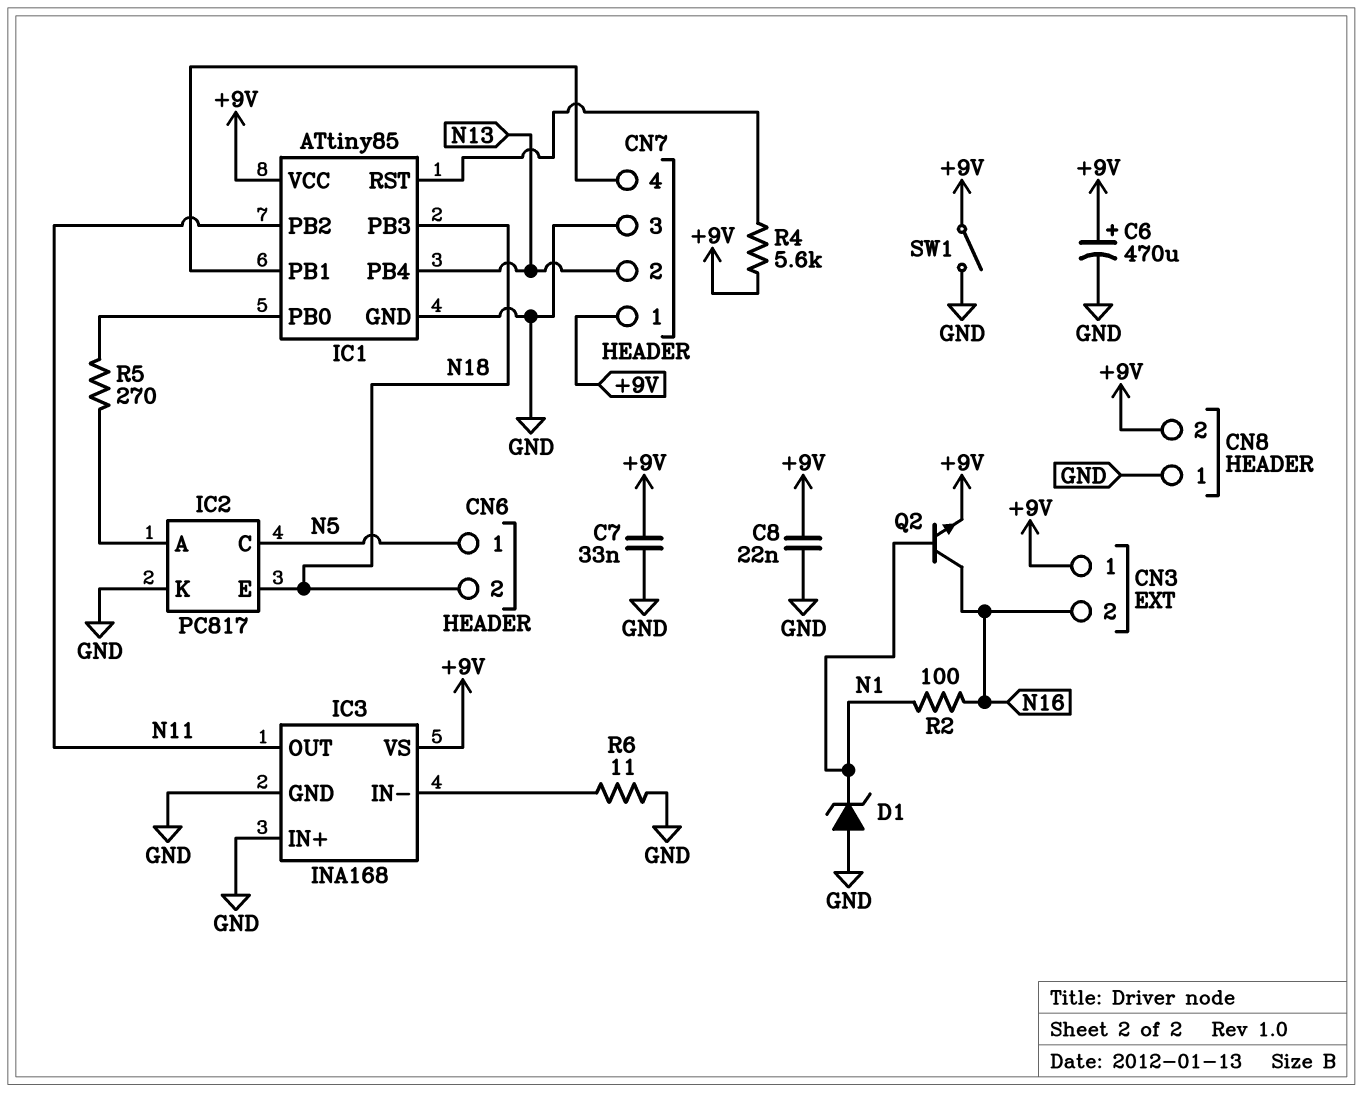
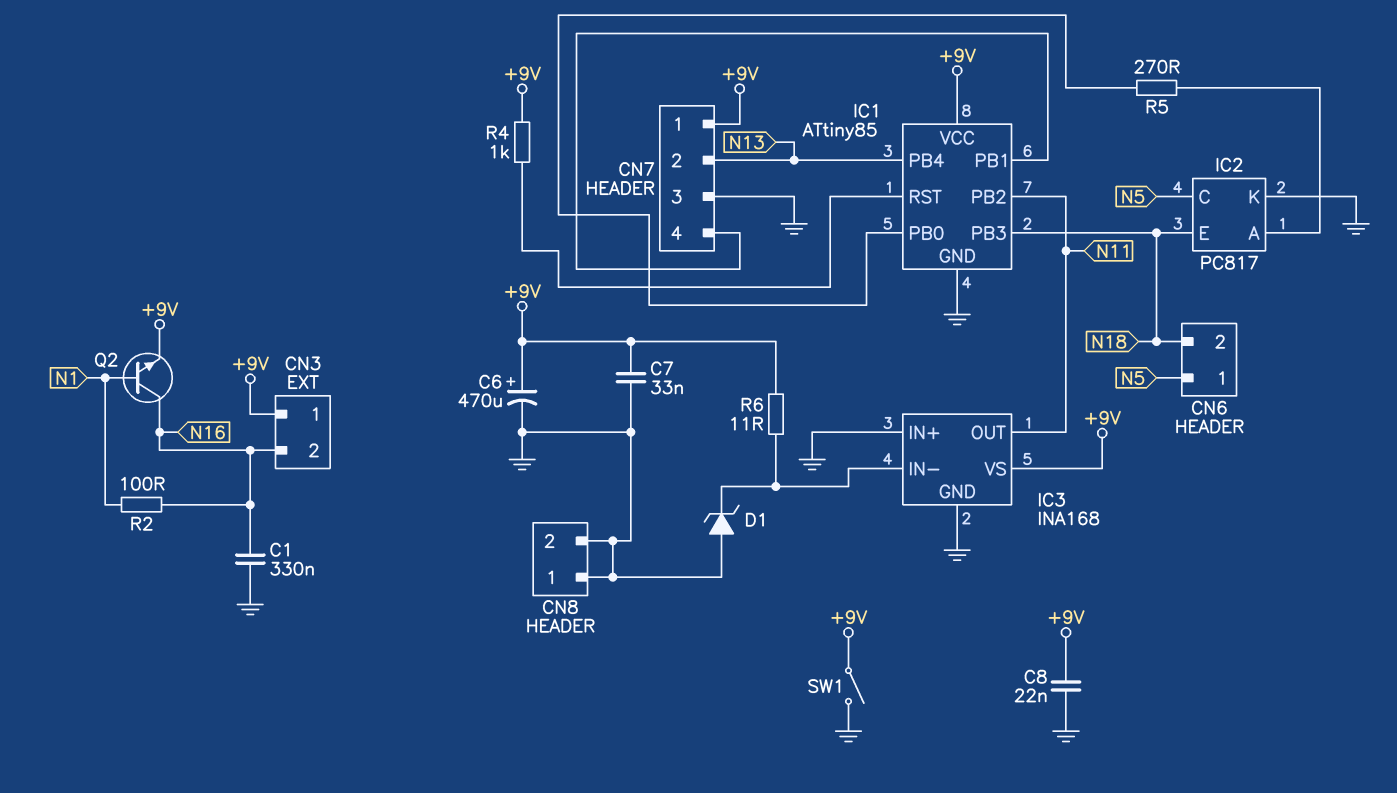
C1: none -> 330nF (GND, N16)
CN8 pin 2: +9V -> GND
D1: zener (A GND, K N1) -> zener (A GND, K IC3/IN-)
R4: 5.6k (+9V, IC1/RST) -> 1k (+9V, IC1/RST)
R6: 11 (GND, IC3/IN-) -> 11 (+9V, IC3/IN-)

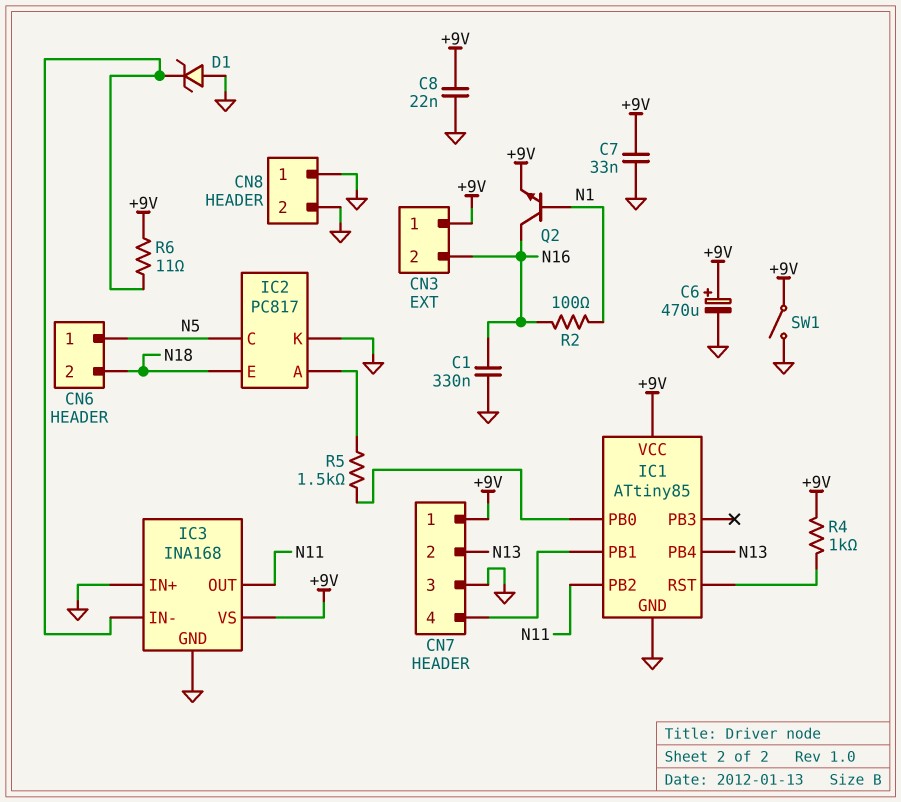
IC1 pin PB3: N18 -> none
R5: 270 (IC1/PB0, IC2/A) -> 1.5k (IC1/PB0, IC2/A)

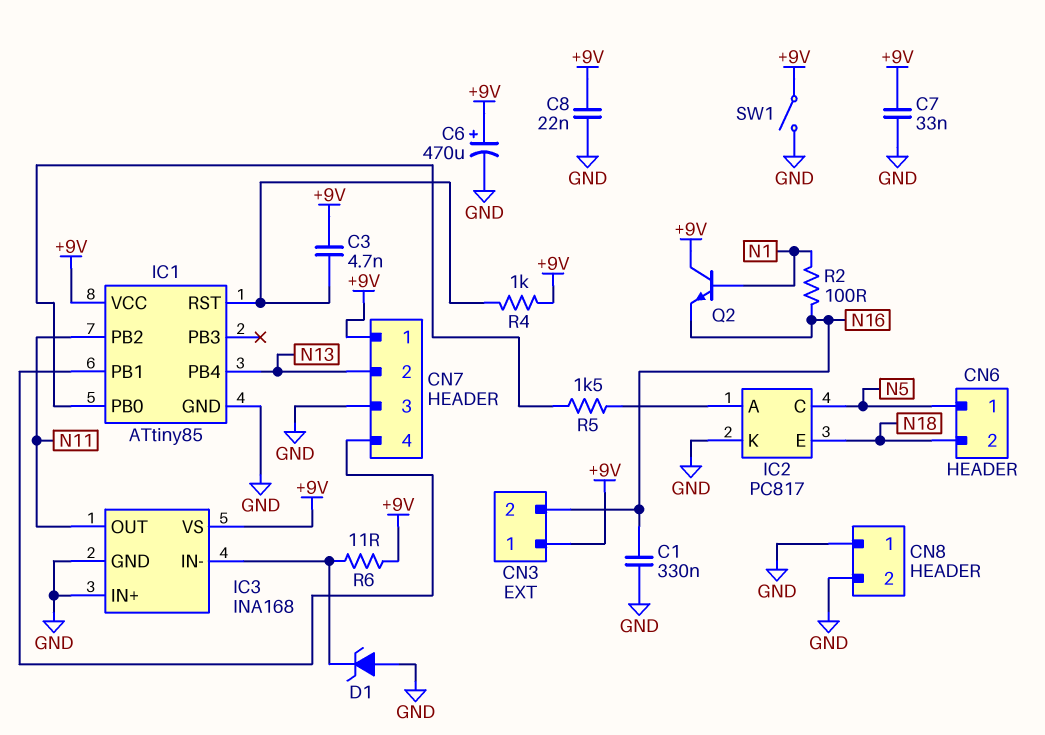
C3: none -> 4.7nF (+9V, IC1/RST)
Q2: NPN (B N1, C N16, E +9V) -> NPN (B N1, C +9V, E N16)

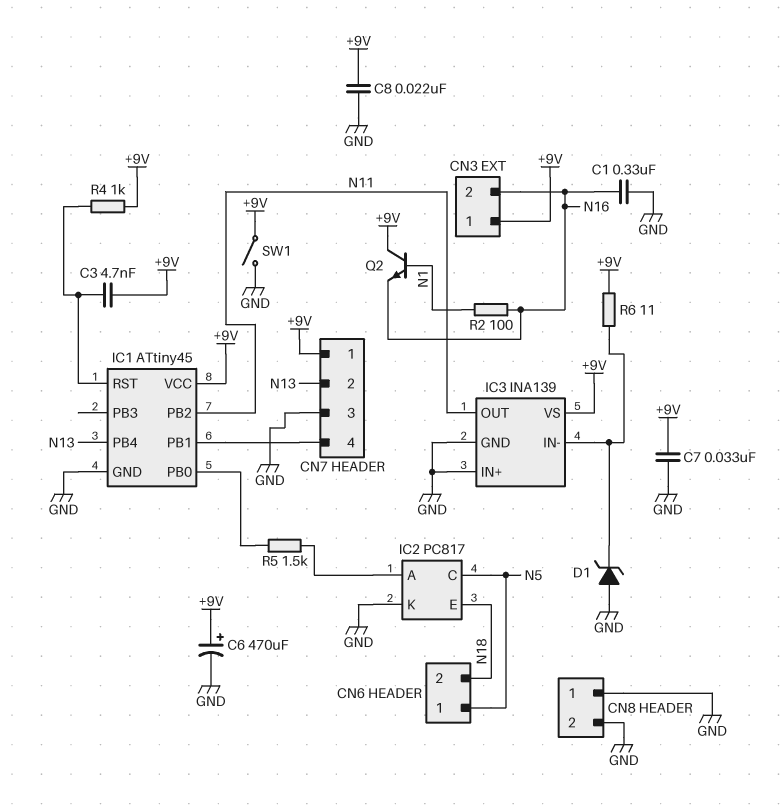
IC1: ATtiny85 -> ATtiny45
IC3: INA168 -> INA139

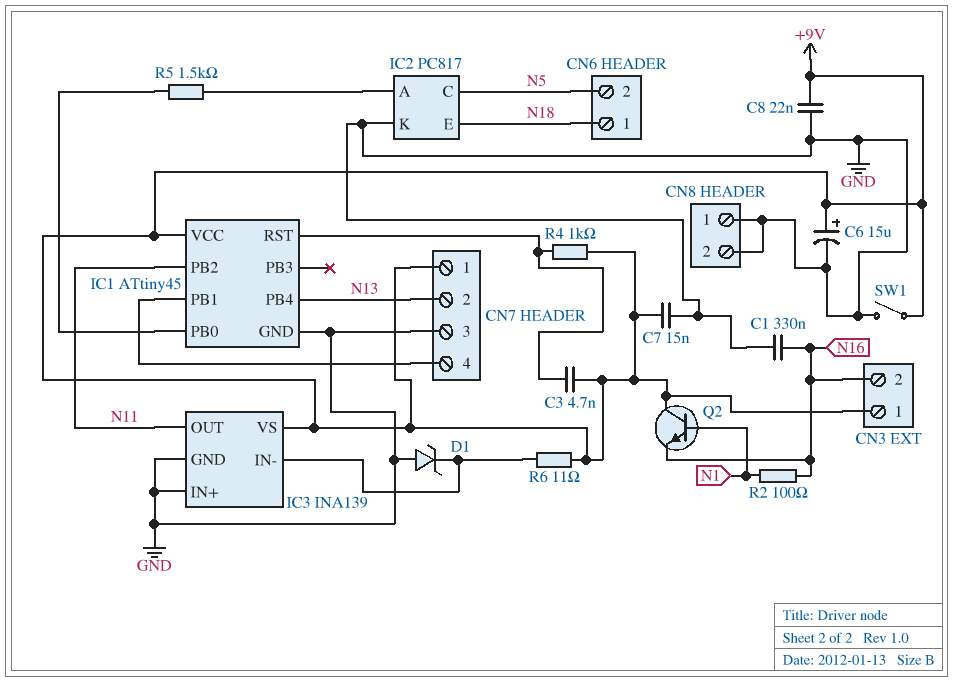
C6: 470uF (plus +9V, minus GND) -> 15uF (plus +9V, minus GND)
C7: 33nF (+9V, GND) -> 15nF (+9V, GND)
CN6 pin 1: N5 -> N18
CN6 pin 2: N18 -> N5

